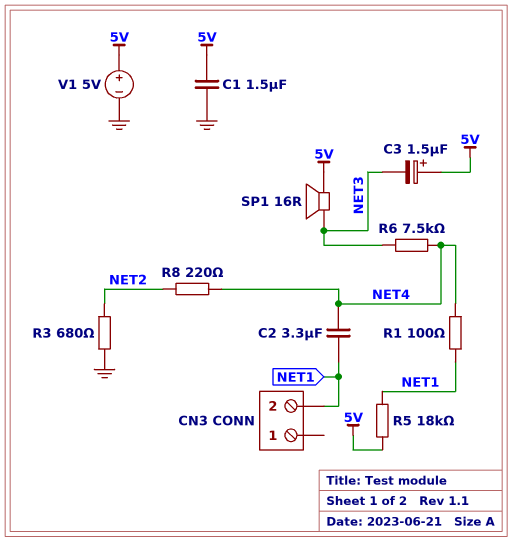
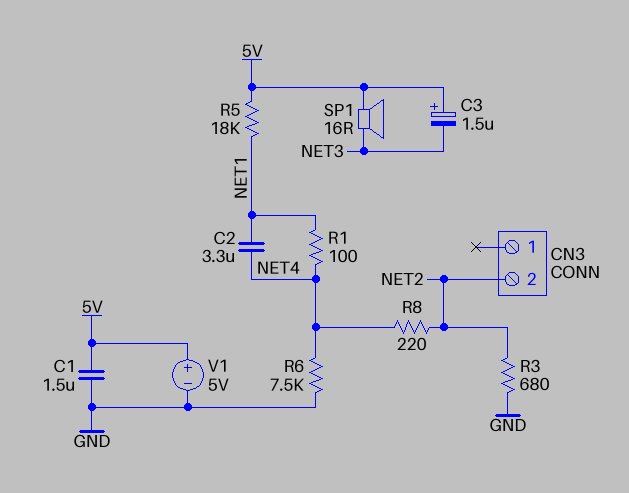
CN3 pin 2: NET1 -> NET2
R6: 7.5k (NET3, NET4) -> 7.5k (GND, NET4)

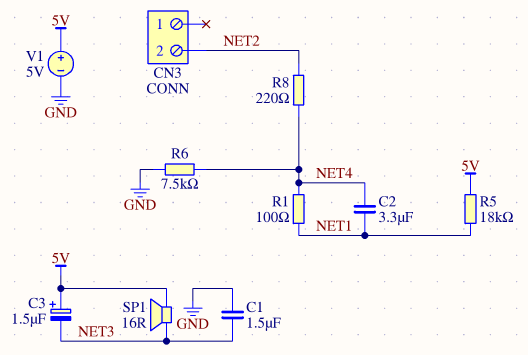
C1: 1.5uF (5V, GND) -> 1.5uF (GND, NET3)
R3: 680 (GND, NET2) -> none

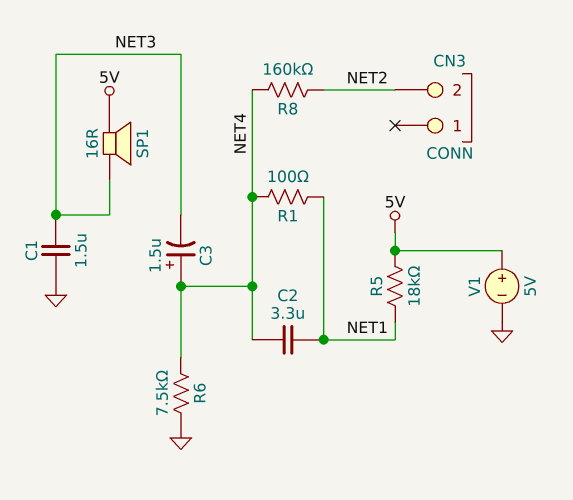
C3: 1.5uF (plus 5V, minus NET3) -> 1.5uF (plus NET4, minus NET3)
R8: 220 (NET2, NET4) -> 160k (NET2, NET4)

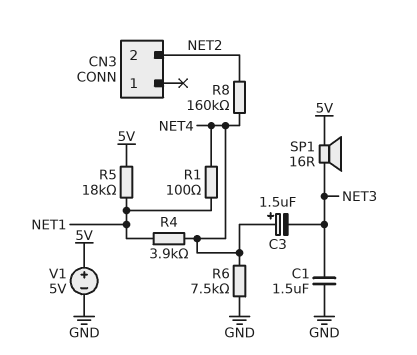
C2: 3.3uF (NET1, NET4) -> none
R4: none -> 3.9k (NET1, NET4)

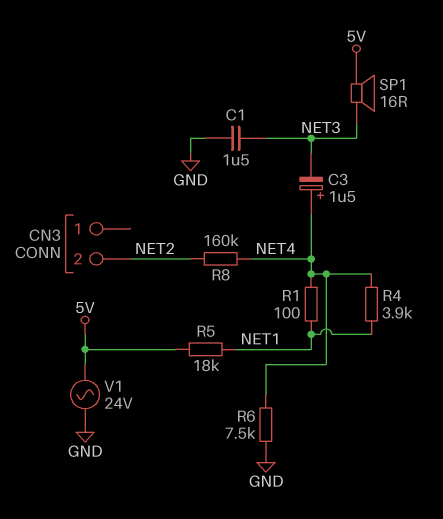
V1: 5V (plus 5V, minus GND) -> AC 24V (5V, GND)

